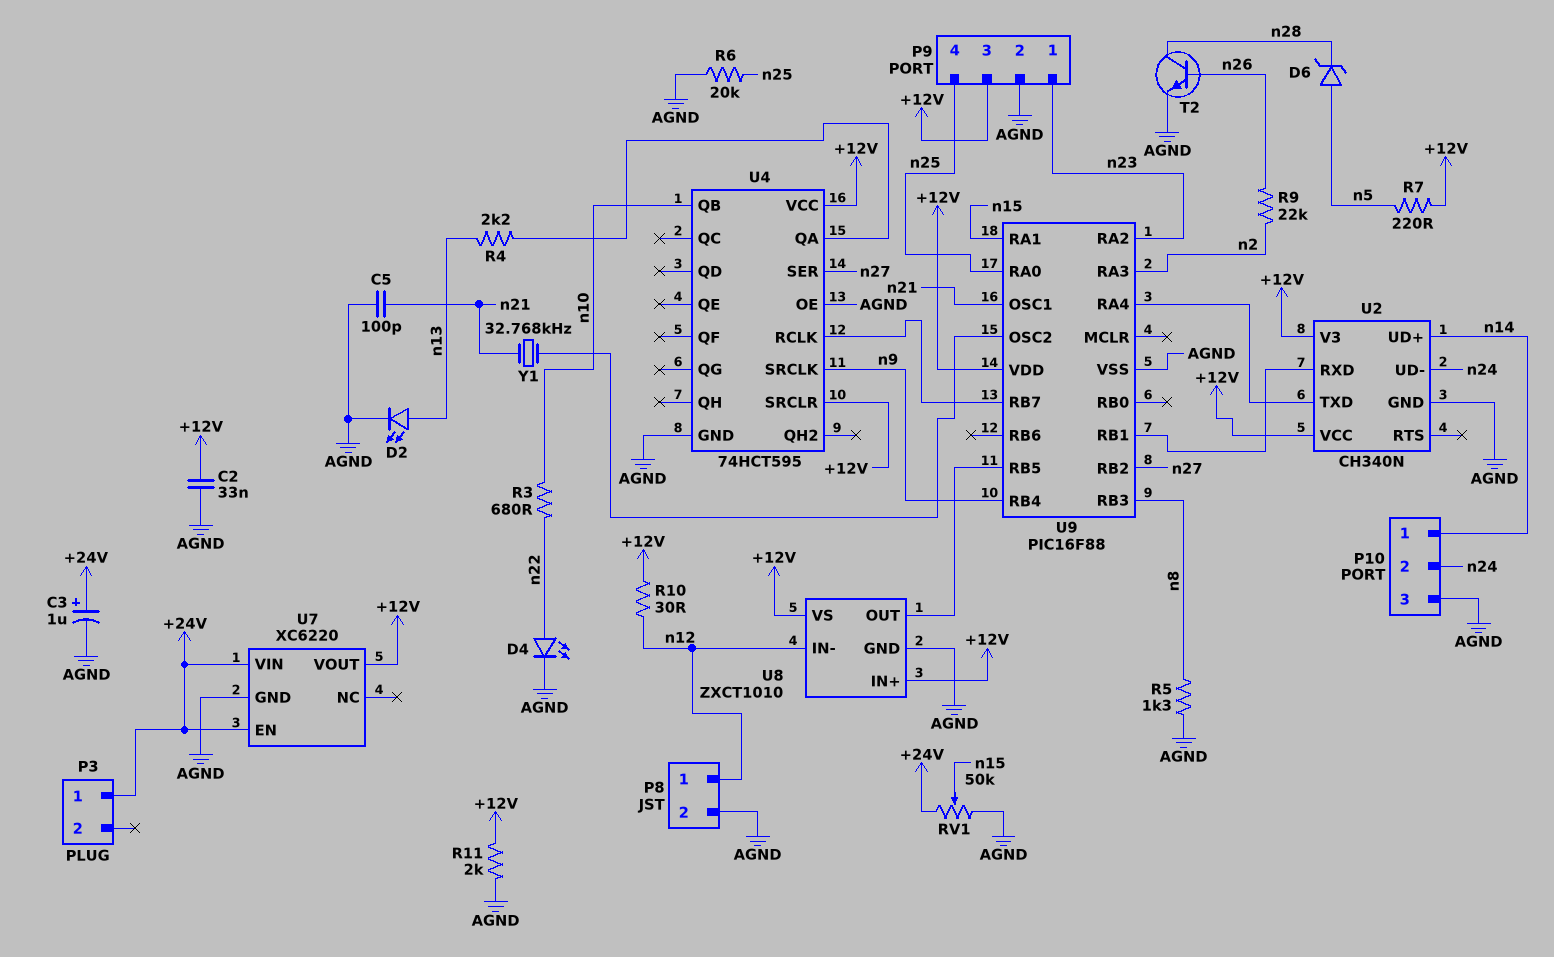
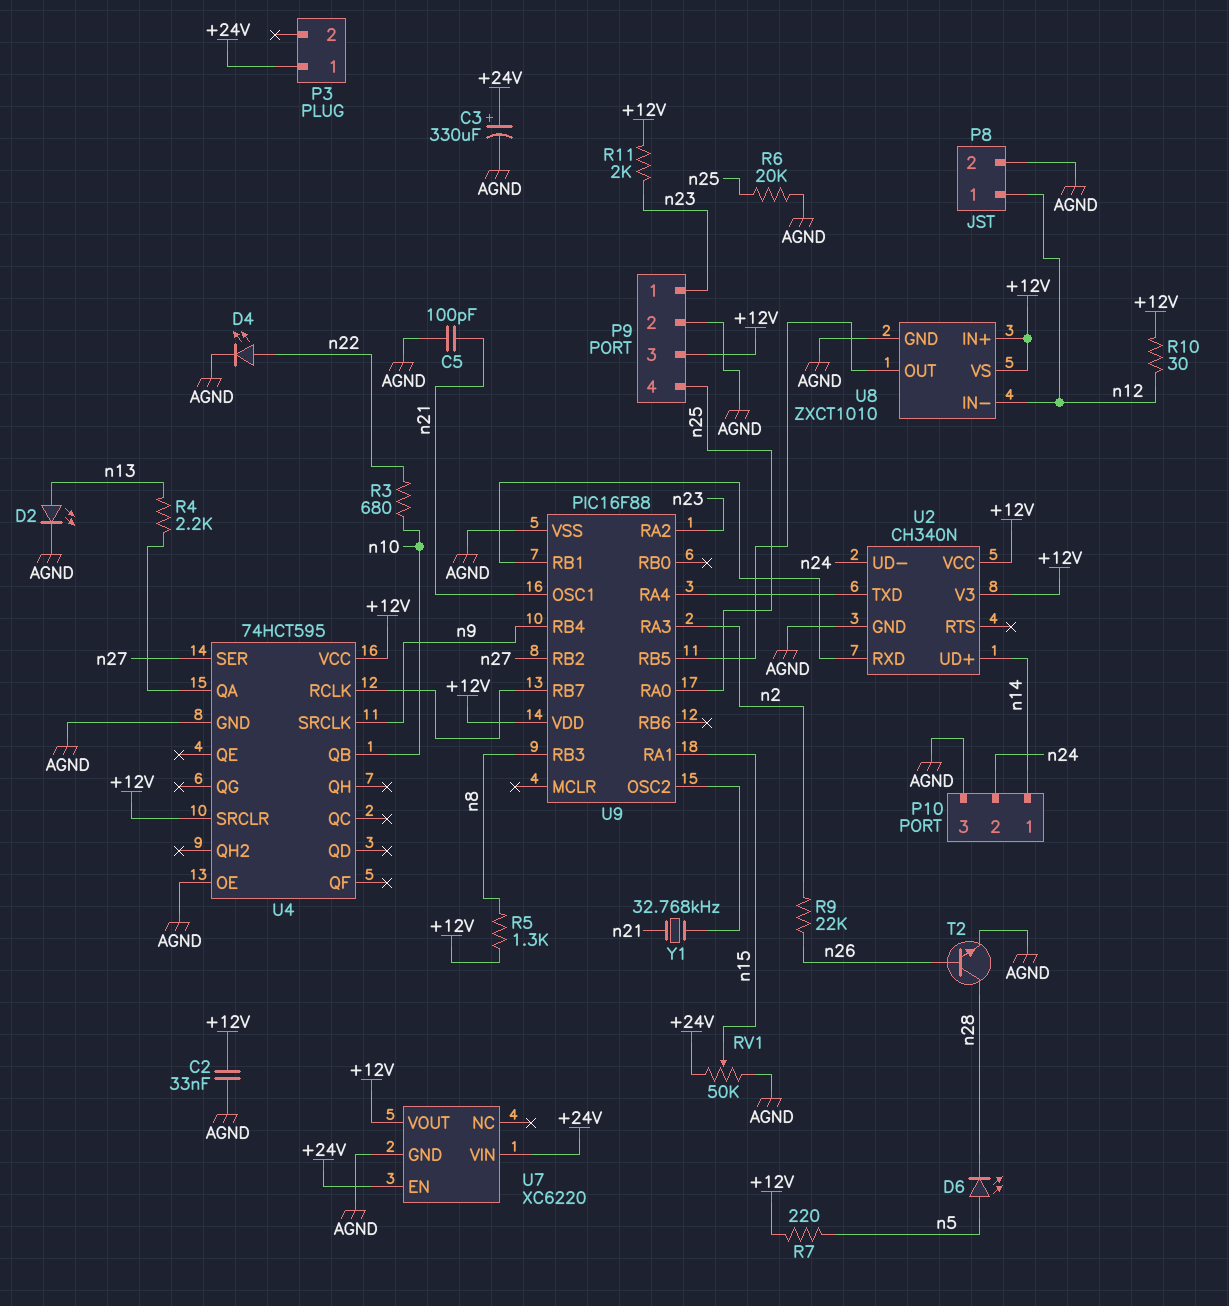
C3: 1uF (plus +24V, minus AGND) -> 330uF (plus +24V, minus AGND)
D6: zener (A n5, K n28) -> LED (A n5, K n28)
R5: 1.3k (AGND, n8) -> 1.3k (+12V, n8)
R11: 2k (+12V, AGND) -> 2k (+12V, n23)

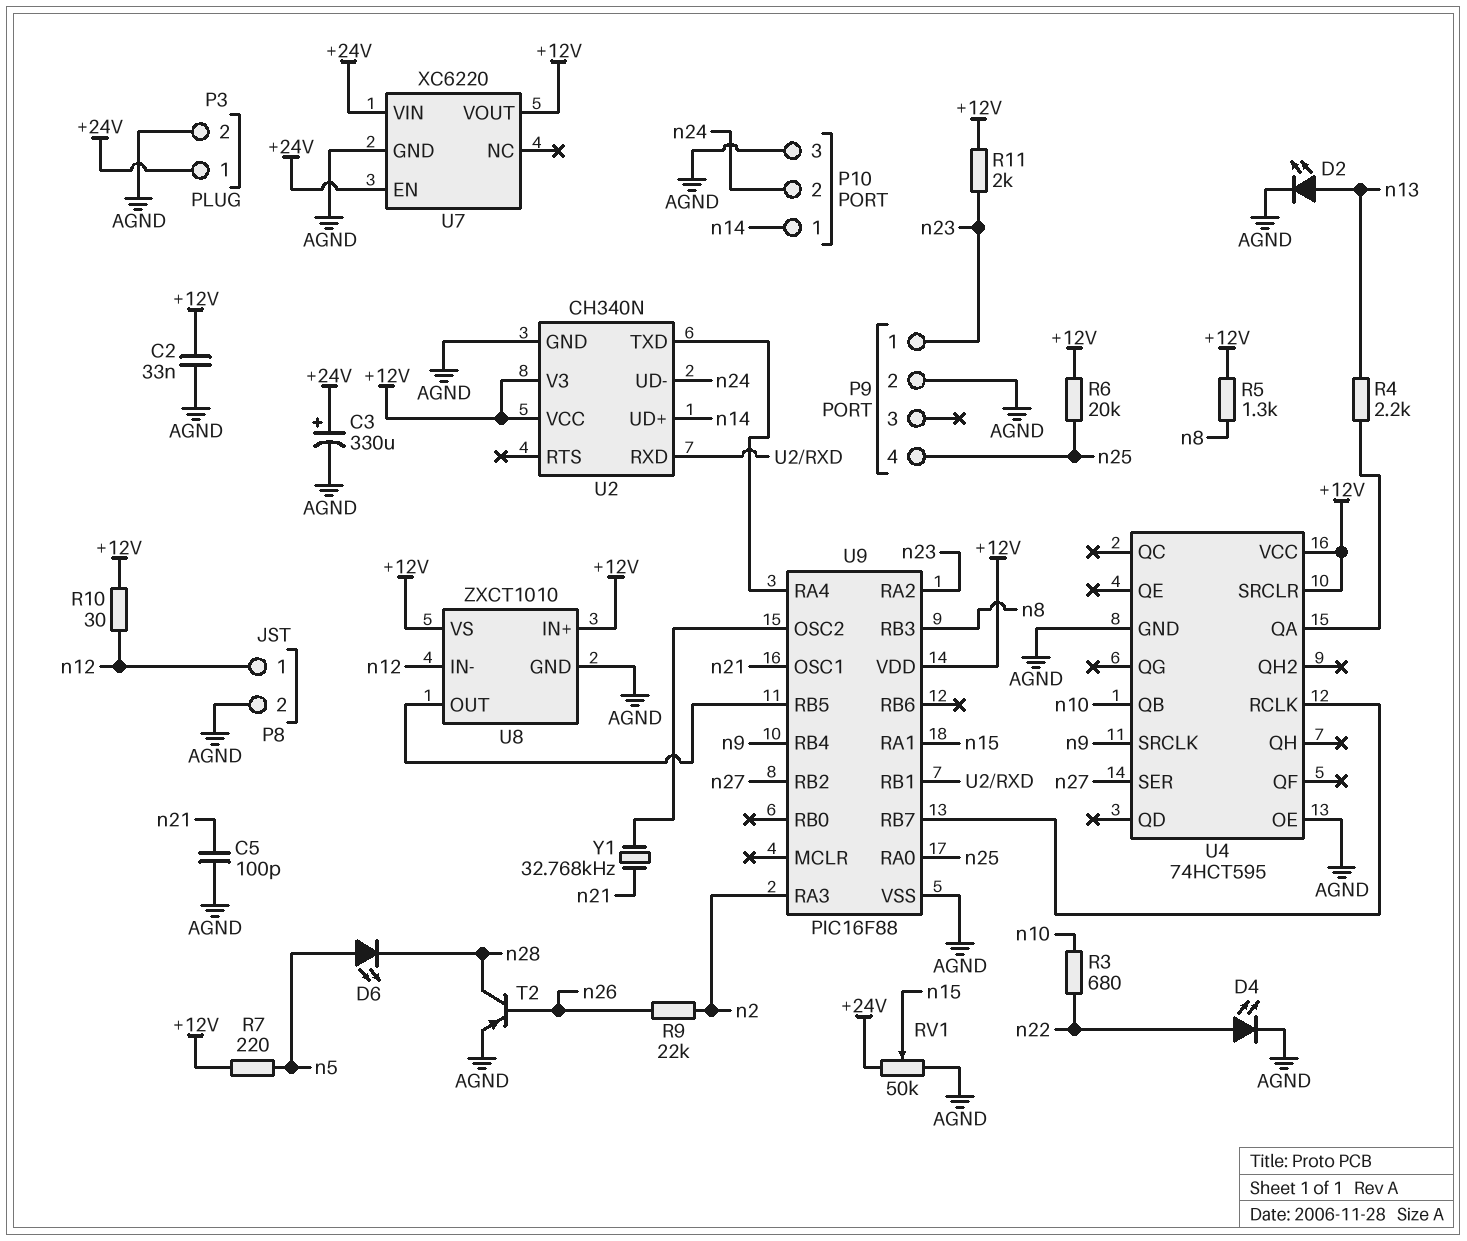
P3 pin 2: none -> AGND
P9 pin 3: +12V -> none
R6: 20k (AGND, n25) -> 20k (+12V, n25)
T2: NPN (B n26, C n28, E AGND) -> PNP (B n26, C n28, E AGND)

